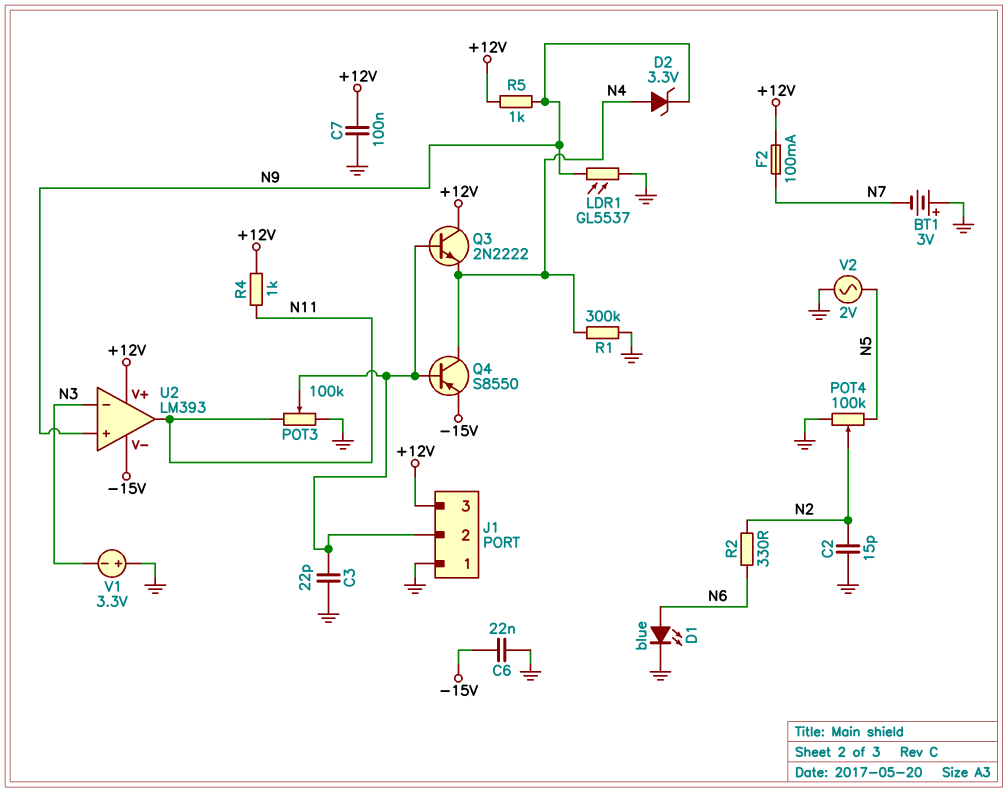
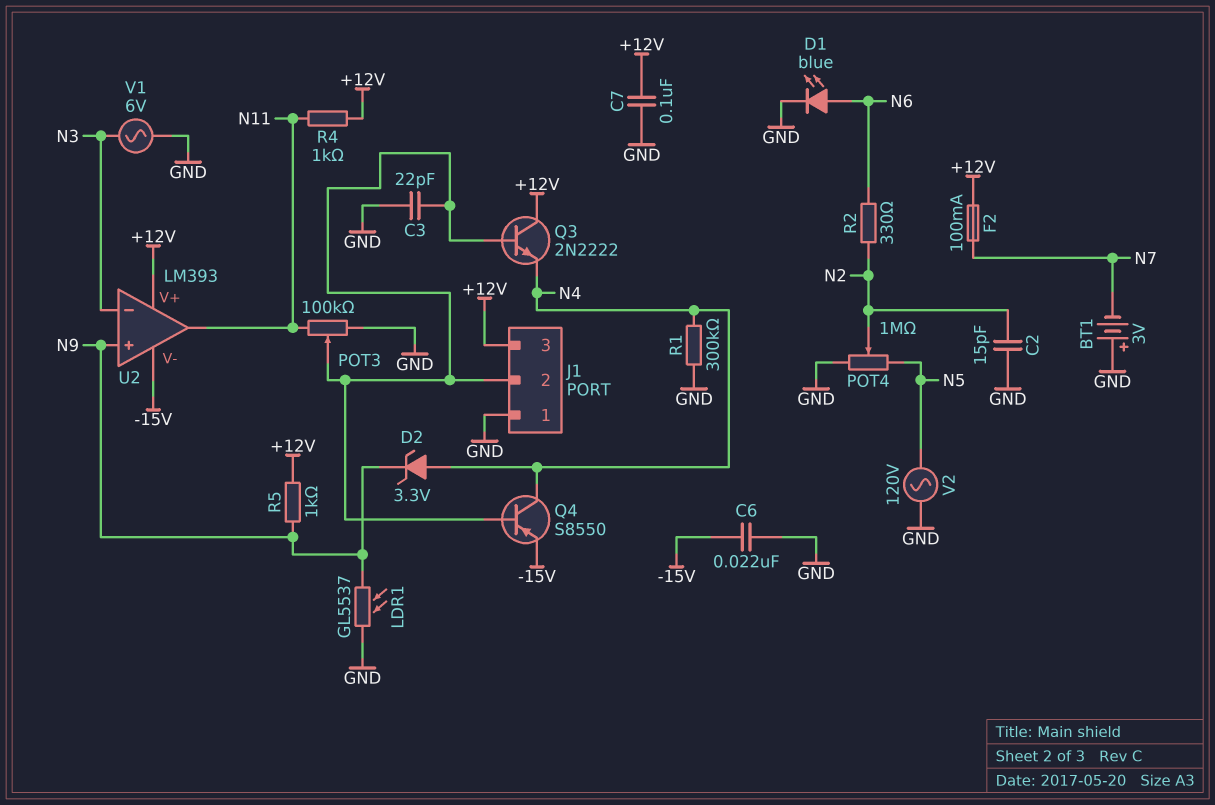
POT4: 100k (GND, N5, wiper N2) -> 1M (GND, N5, wiper N2)
V1: 3.3V (plus GND, minus N3) -> AC 6V (GND, N3)
V2: AC 2V (GND, N5) -> AC 120V (GND, N5)

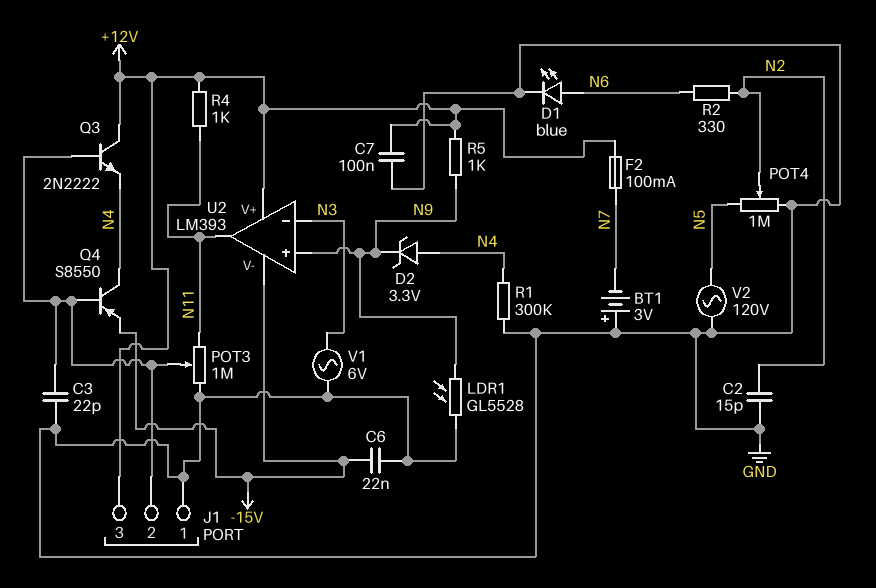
LDR1: GL5537 (GND, N9) -> GL5528 (GND, N9)
POT3: 100k (GND, N11, wiper J1/2) -> 1M (GND, N11, wiper J1/2)

